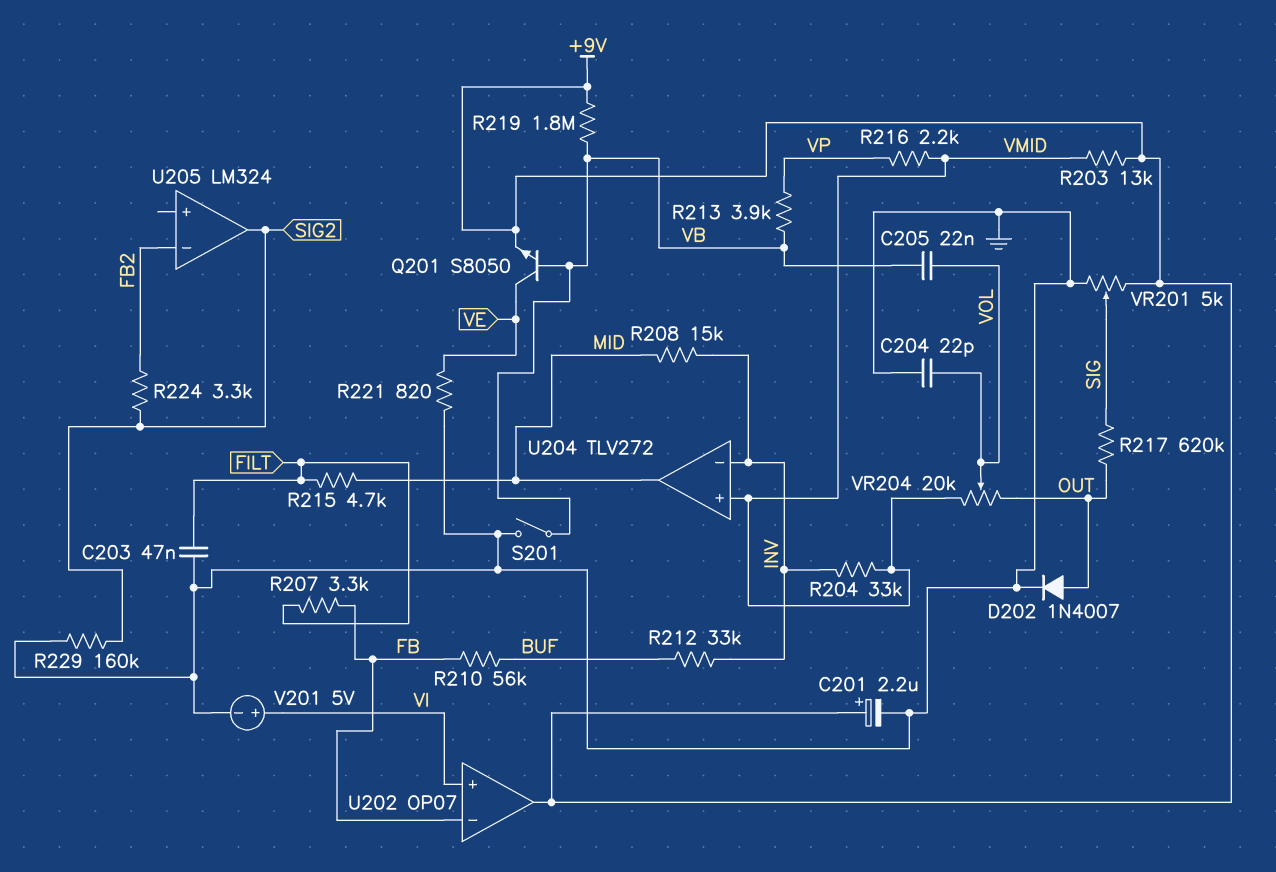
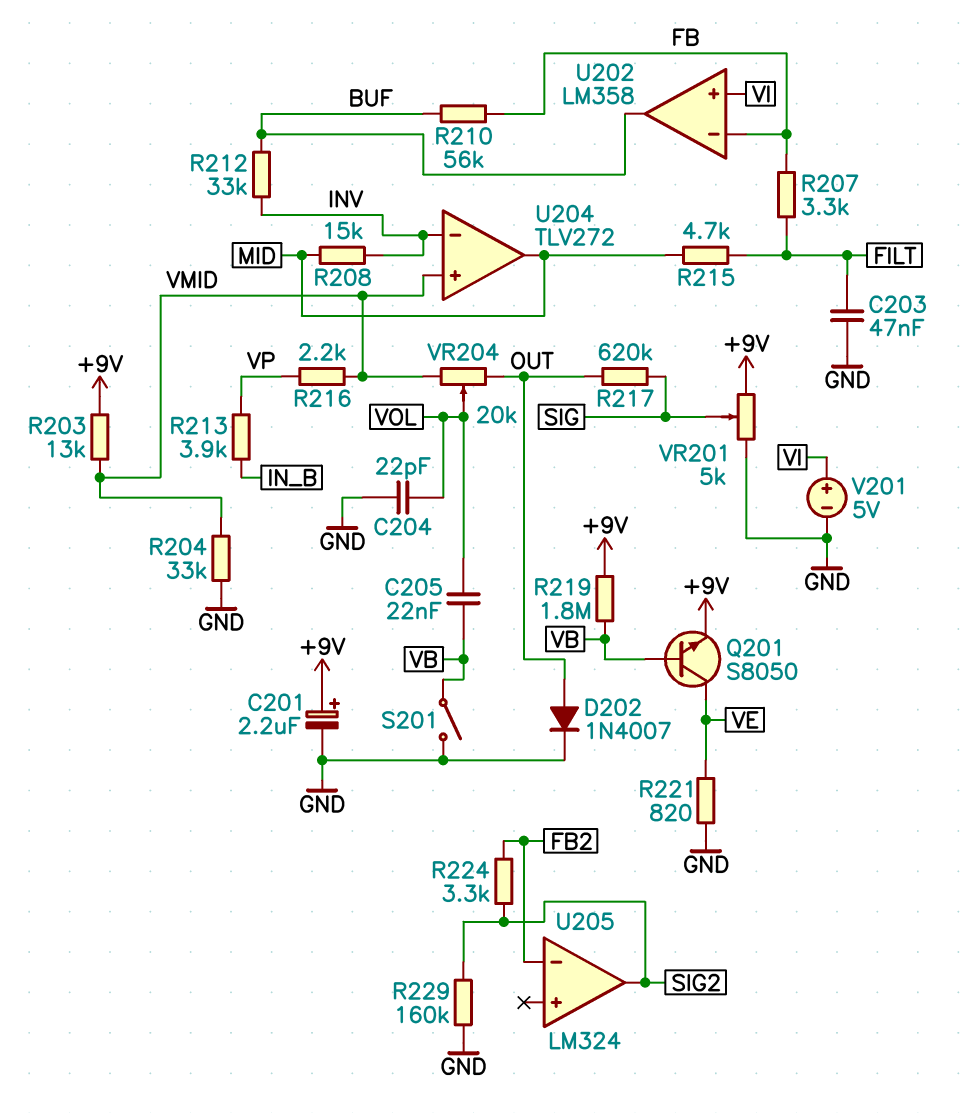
R204: 33k (INV, VMID) -> 33k (GND, VMID)
R213: 3.9k (VB, VP) -> 3.9k (IN_B, VP)
U202: OP07 -> LM358
U202 pin out: +9V -> BUF

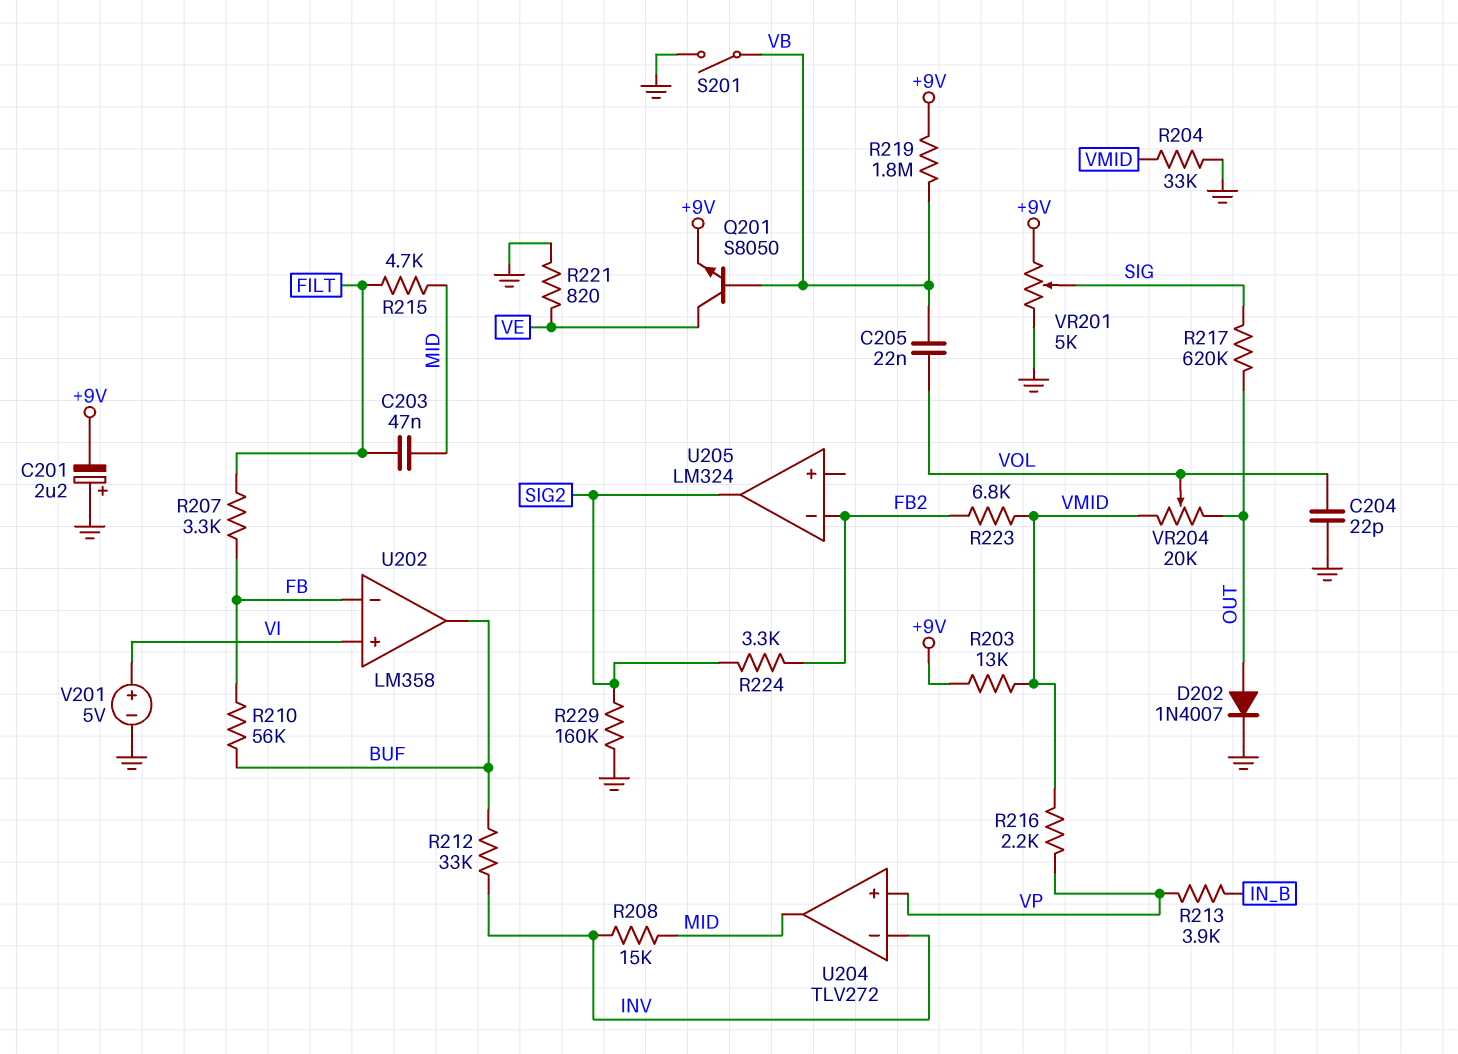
C201: 2.2uF (plus +9V, minus GND) -> 2.2uF (plus GND, minus +9V)
C203: 47nF (FILT, GND) -> 47nF (FILT, MID)
R223: none -> 6.8k (FB2, VMID)
U204 pin in+: VMID -> VP

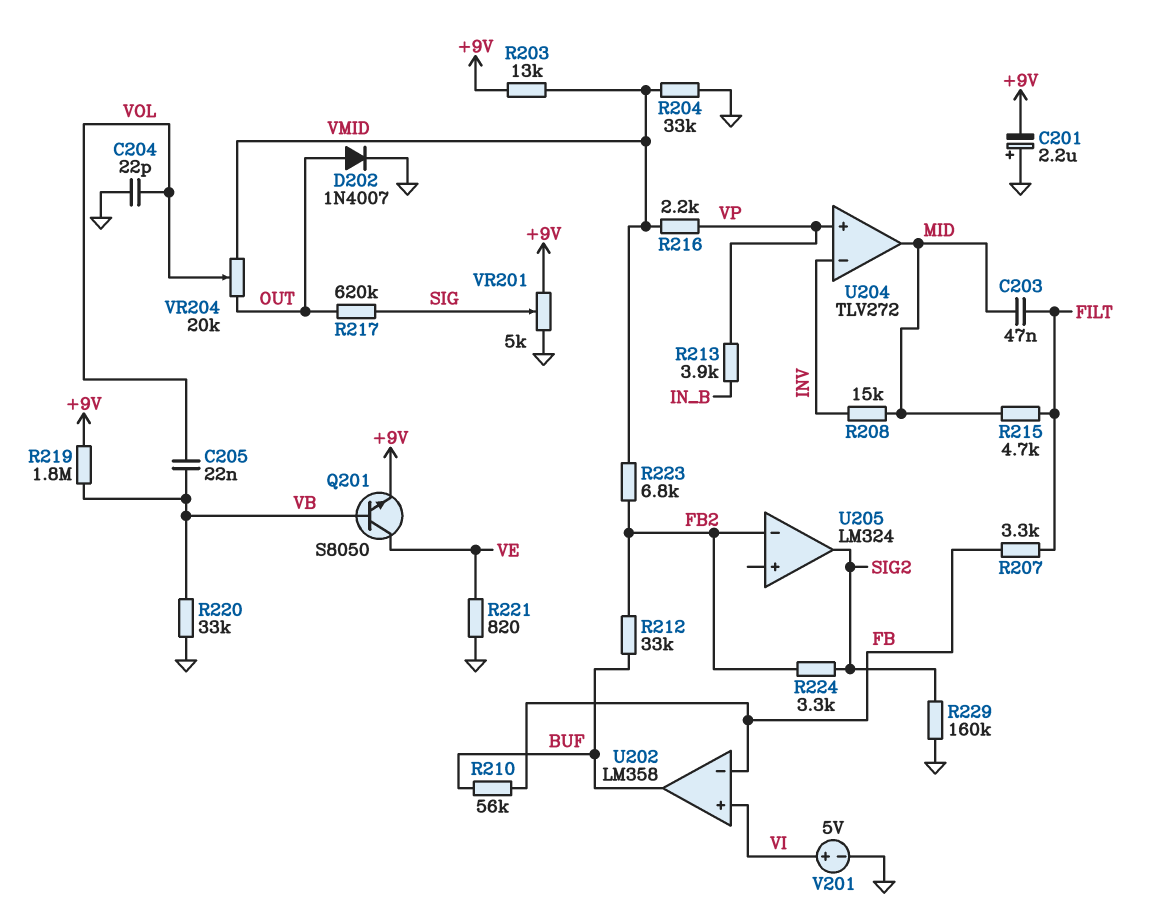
R212: 33k (BUF, INV) -> 33k (BUF, FB2)
R220: none -> 33k (GND, VB)
S201: switch (GND, VB) -> none

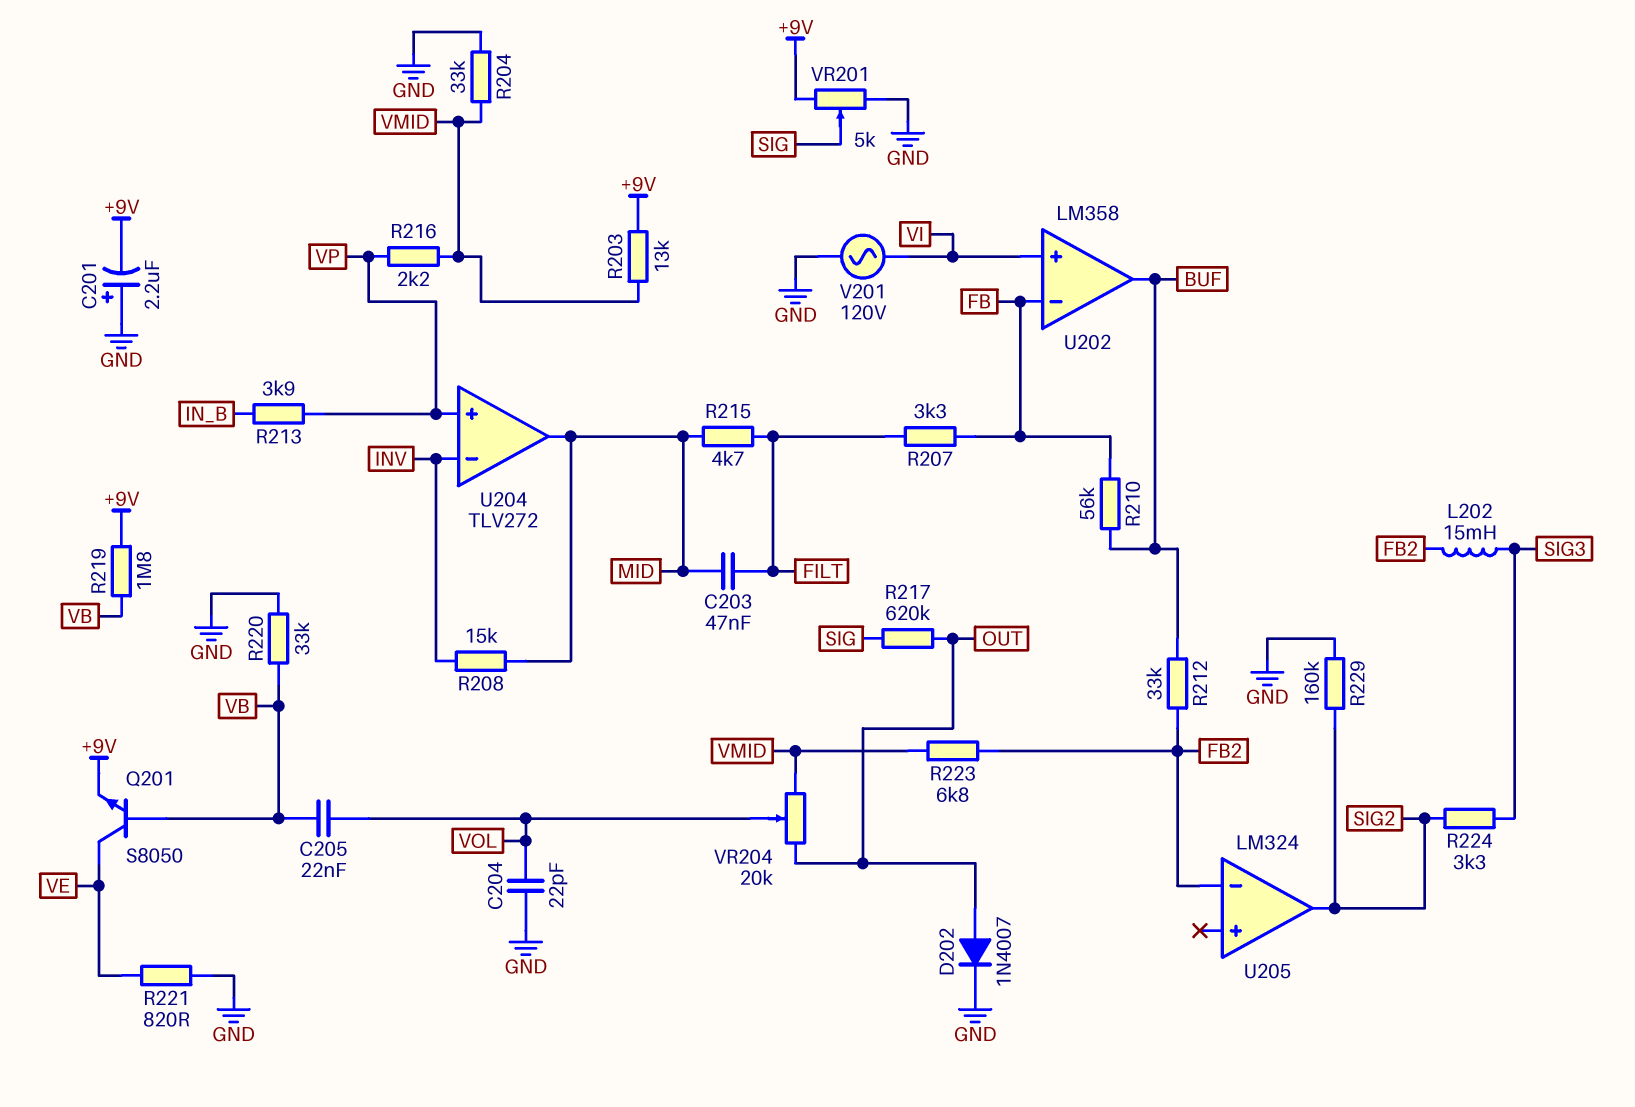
L202: none -> 15mH (FB2, SIG3)
R224: 3.3k (FB2, SIG2) -> 3.3k (SIG2, SIG3)
V201: 5V (plus VI, minus GND) -> AC 120V (GND, VI)

